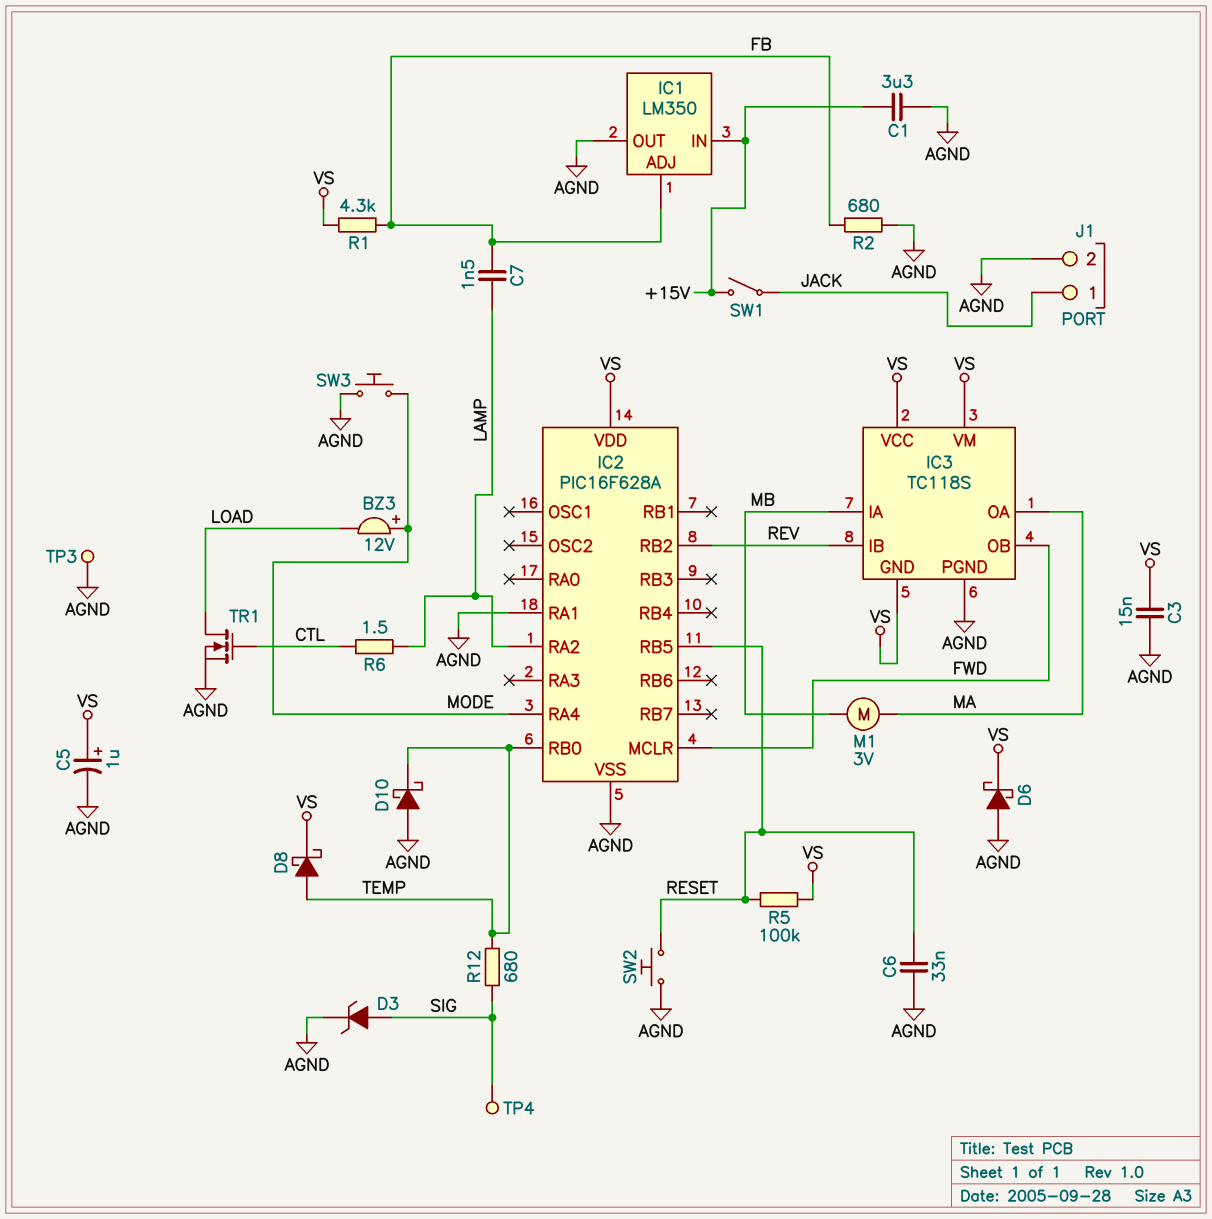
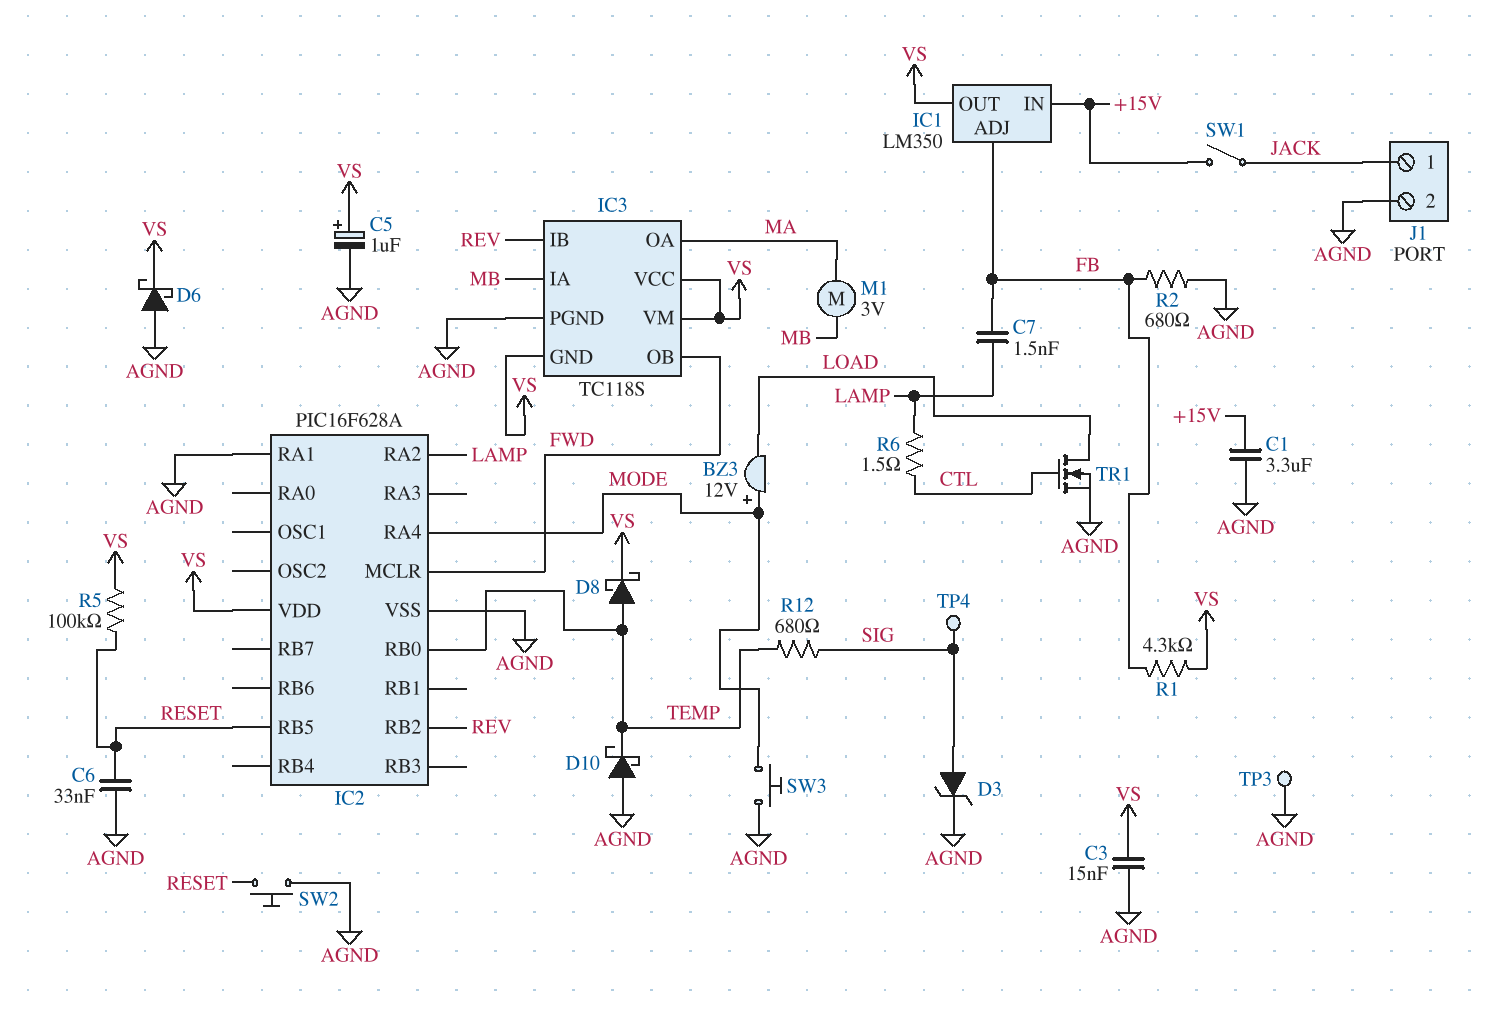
IC1 pin OUT: AGND -> VS

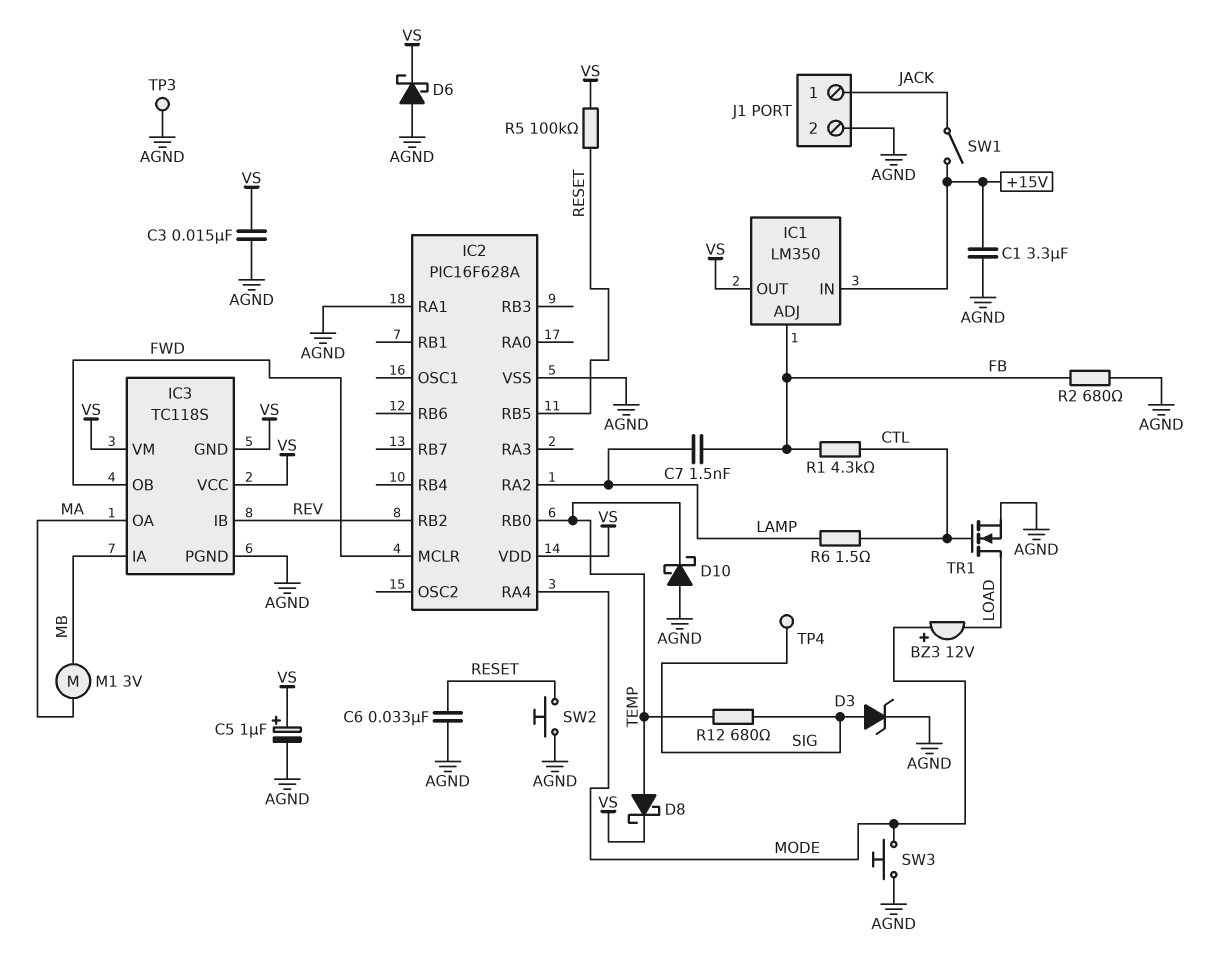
R1: 4.3k (FB, VS) -> 4.3k (CTL, FB)

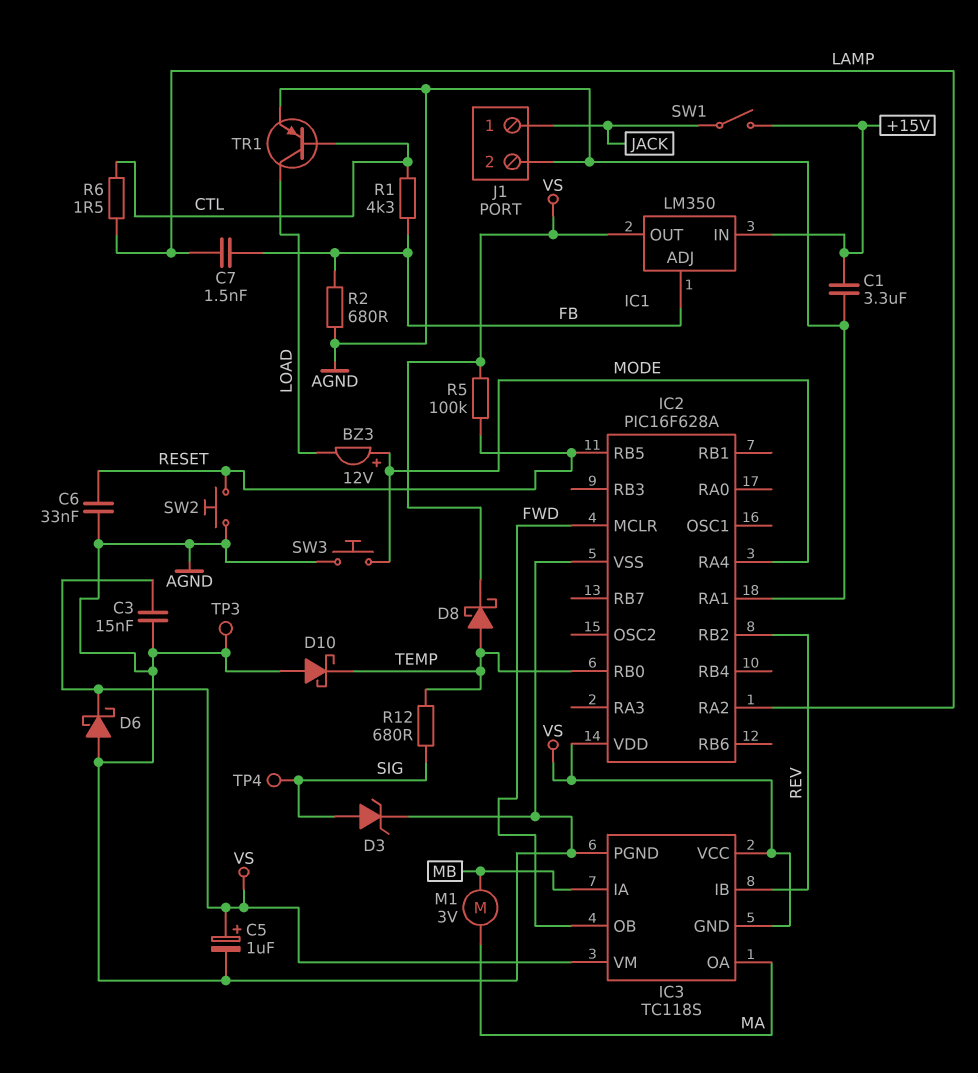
TR1: NMOS (G CTL, D LOAD, S AGND) -> PNP (B CTL, C LOAD, E AGND)

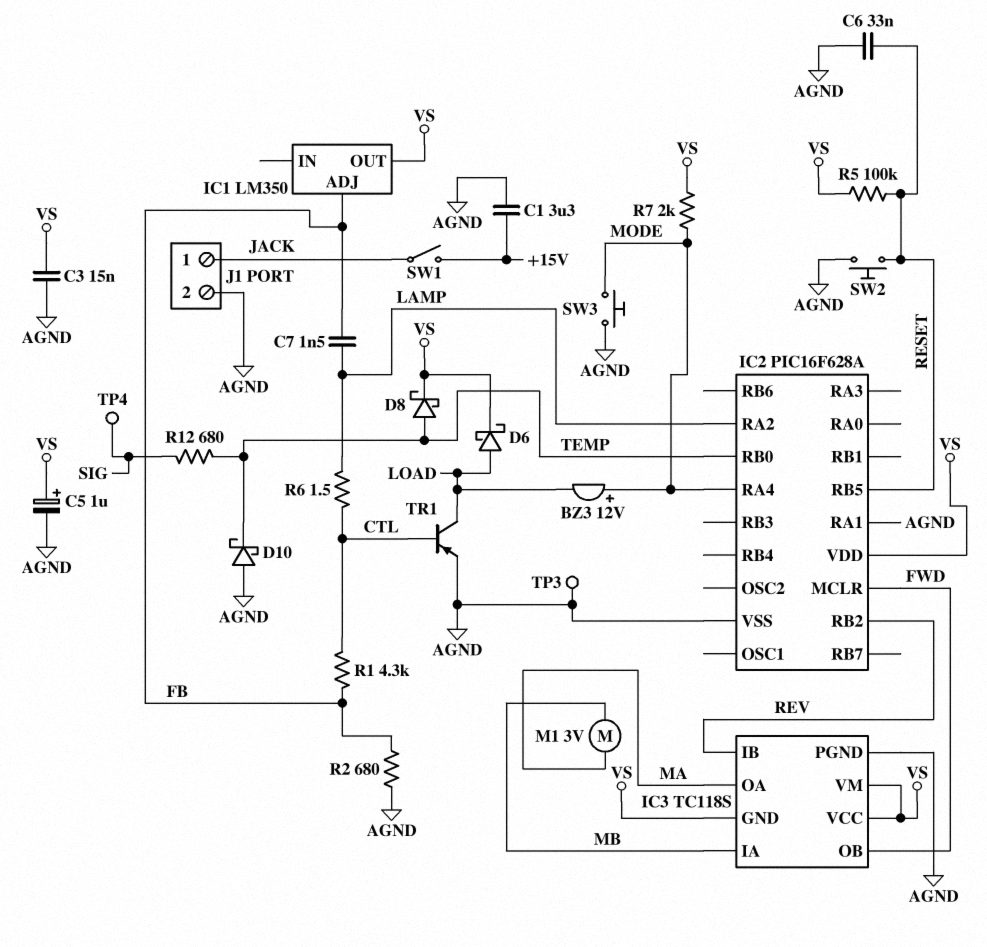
D3: zener (A SIG, K AGND) -> none
D6: schottky (A AGND, K VS) -> schottky (A LOAD, K VS)
IC1 pin IN: +15V -> none
R7: none -> 2k (MODE, VS)

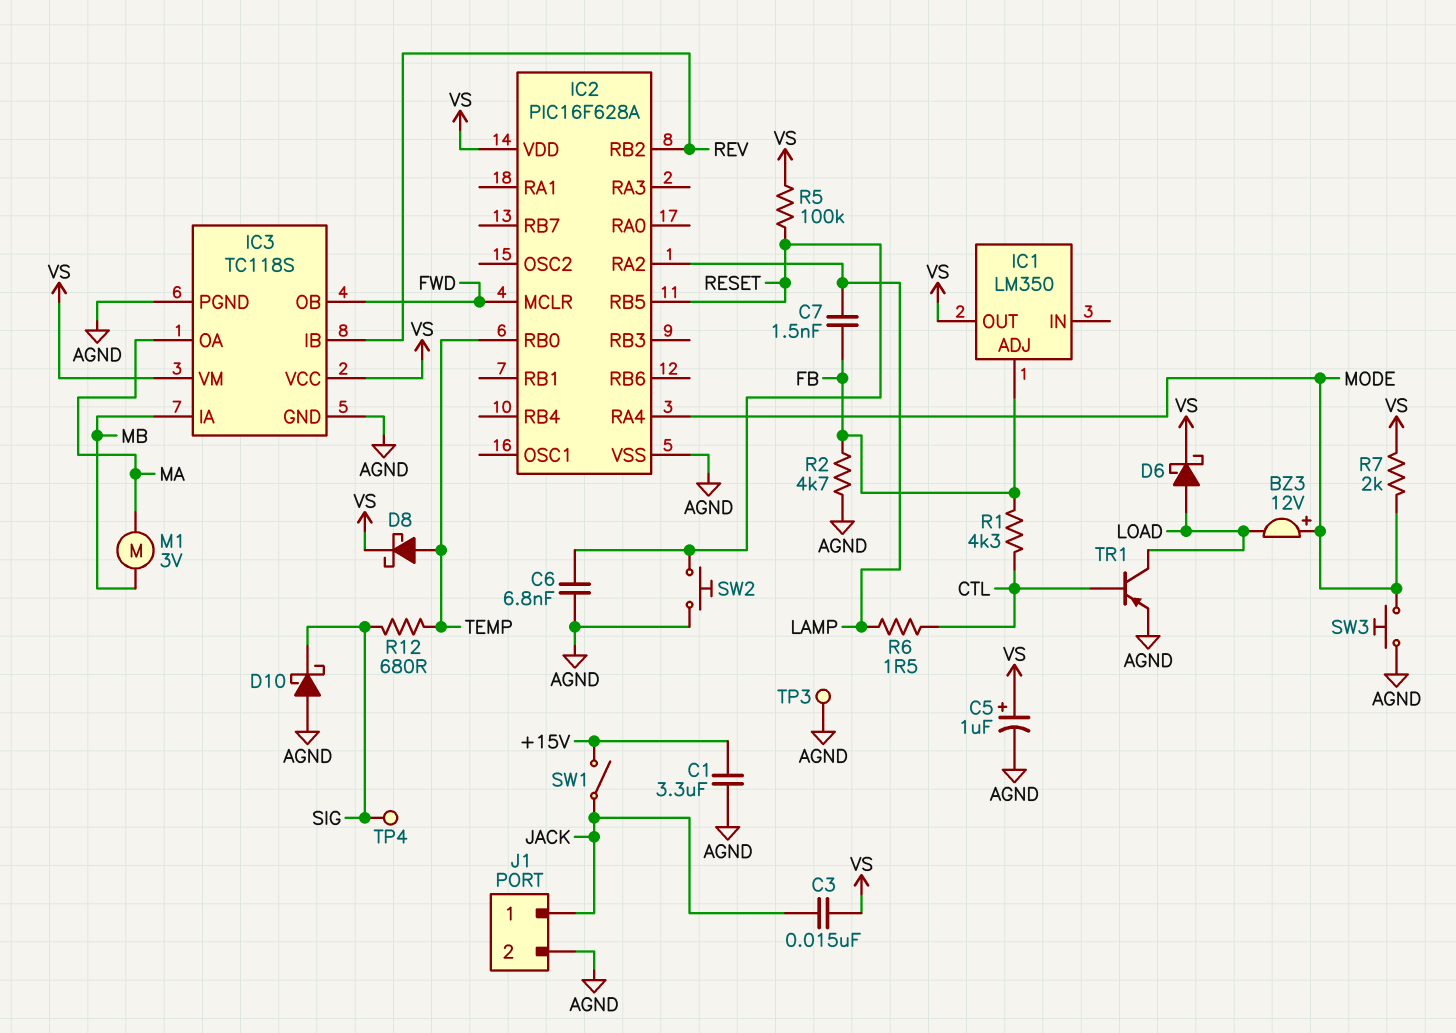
C3: 15nF (AGND, VS) -> 15nF (JACK, VS)
C6: 33nF (AGND, RESET) -> 6.8nF (AGND, RESET)
D10: schottky (A AGND, K TEMP) -> schottky (A AGND, K SIG)
IC2 pin RA1: AGND -> none
IC3 pin GND: VS -> AGND
R2: 680 (AGND, FB) -> 4.7k (AGND, FB)

